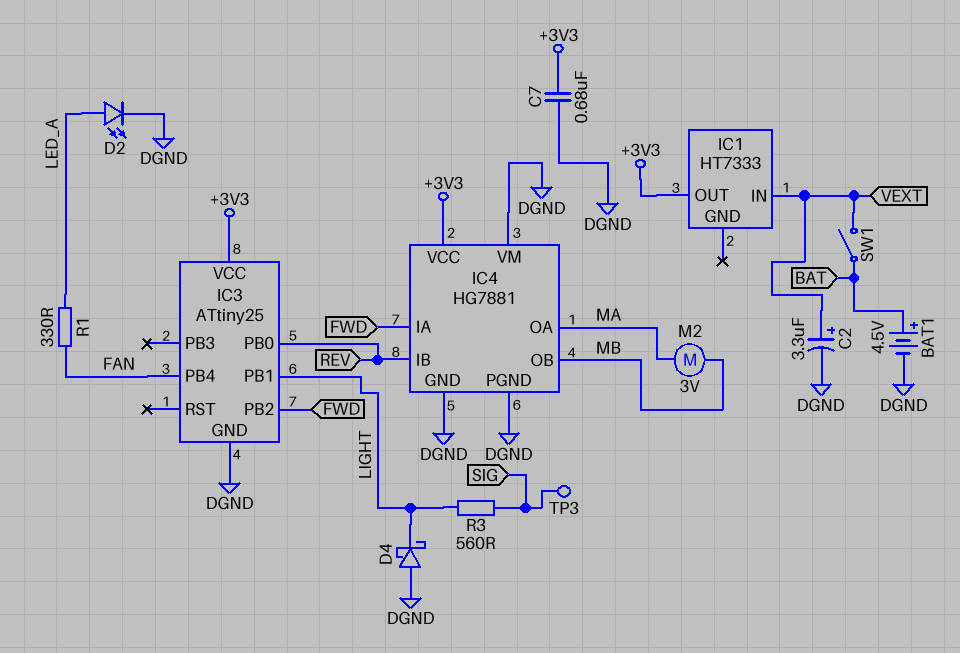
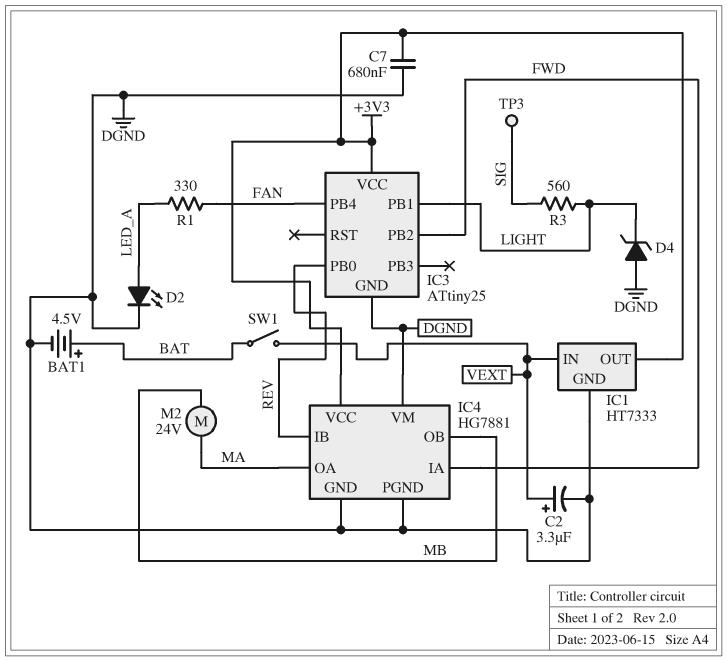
D4: schottky (A DGND, K LIGHT) -> zener (A DGND, K LIGHT)
IC1 pin GND: none -> DGND
M2: motor 3V (MA, MB) -> motor 24V (MA, MB)

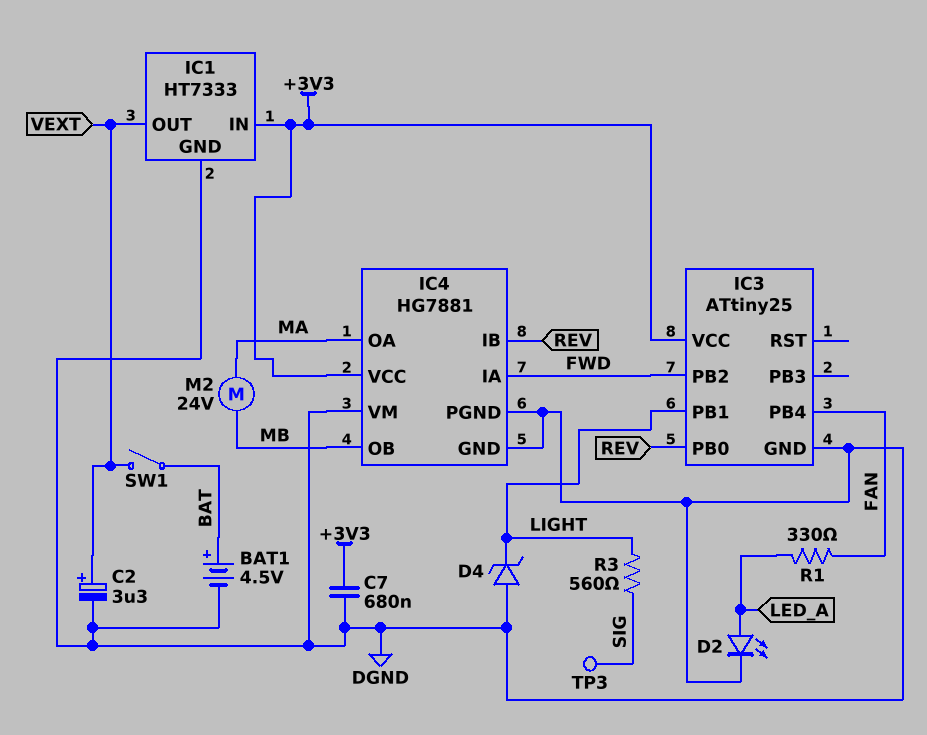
IC1 pin IN: VEXT -> +3V3
IC1 pin OUT: +3V3 -> VEXT

